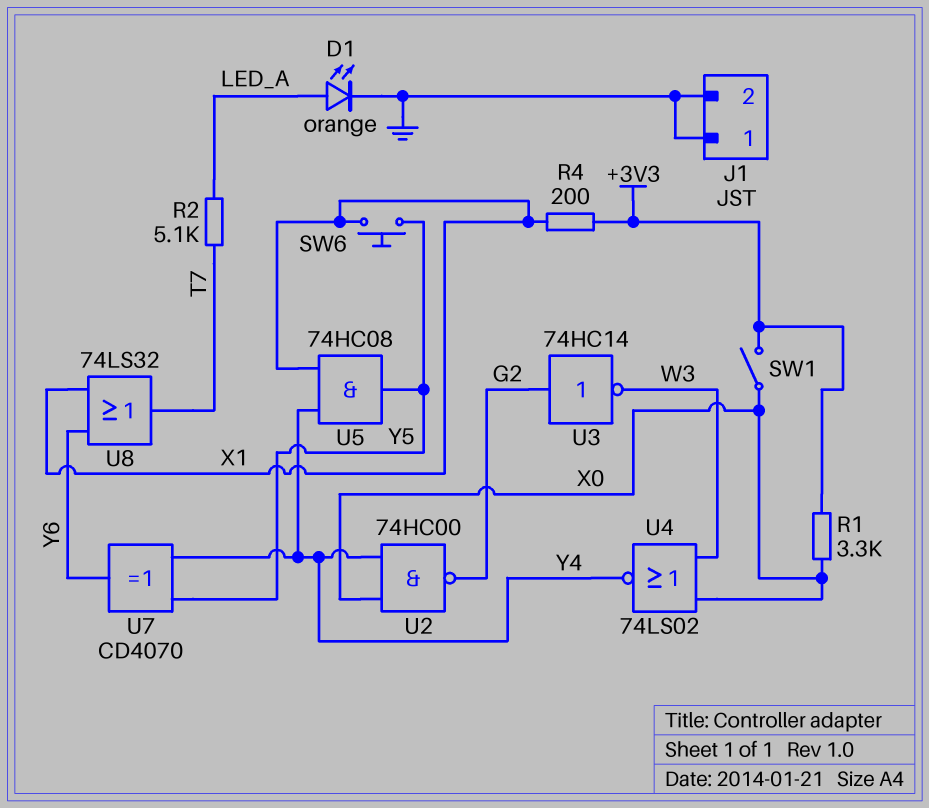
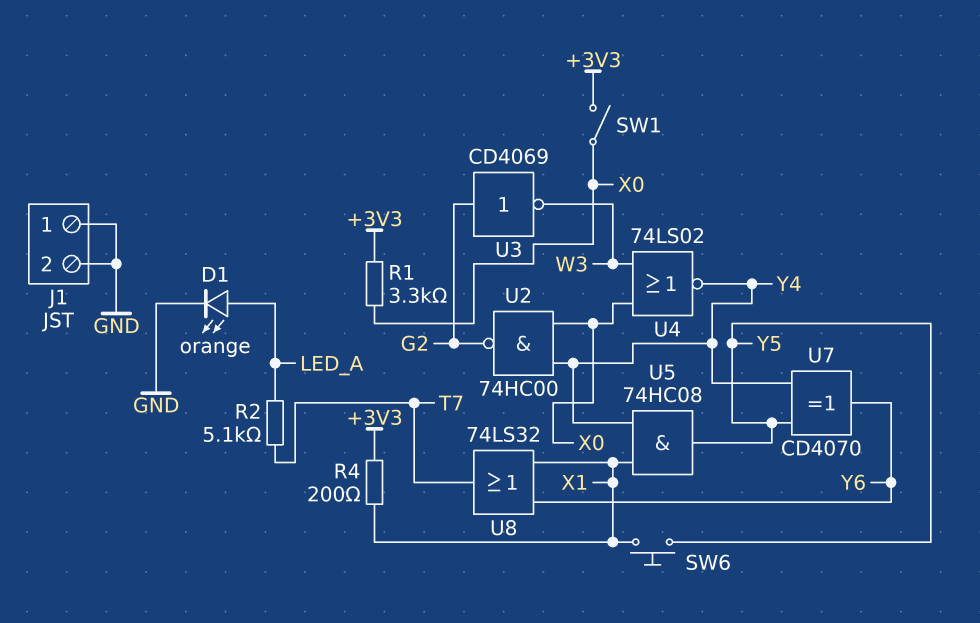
U3: NOT 74HC14 (in G2, out W3) -> NOT CD4069 (in G2, out W3)

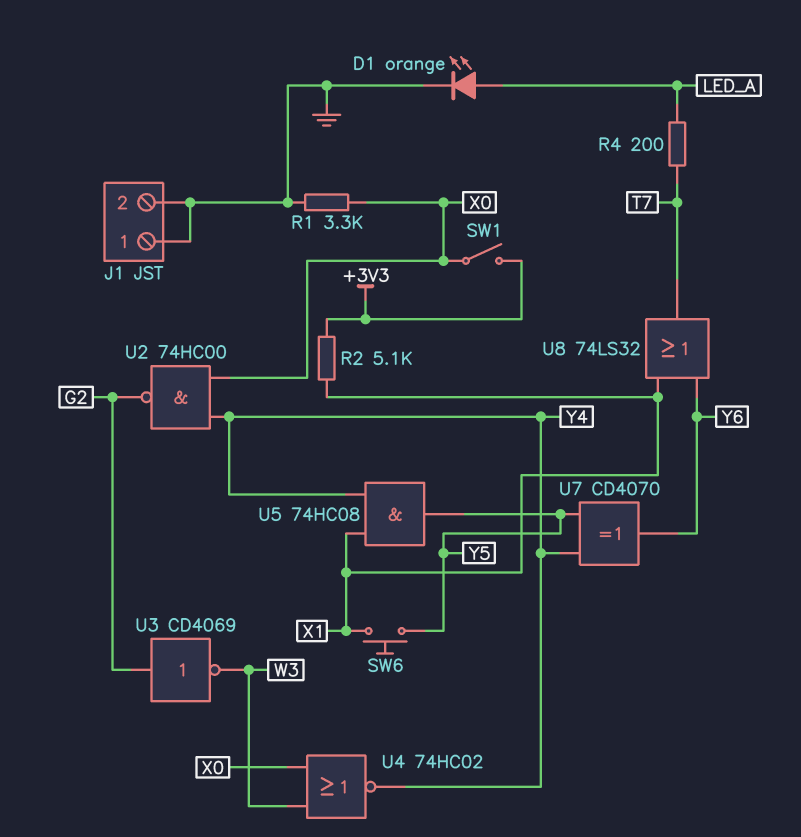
R1: 3.3k (+3V3, X0) -> 3.3k (GND, X0)
R2: 5.1k (LED_A, T7) -> 5.1k (+3V3, X1)
R4: 200 (+3V3, X1) -> 200 (LED_A, T7)
U4: NOR 74LS02 (in W3, in X0, out Y4) -> NOR 74HC02 (in W3, in X0, out Y4)

